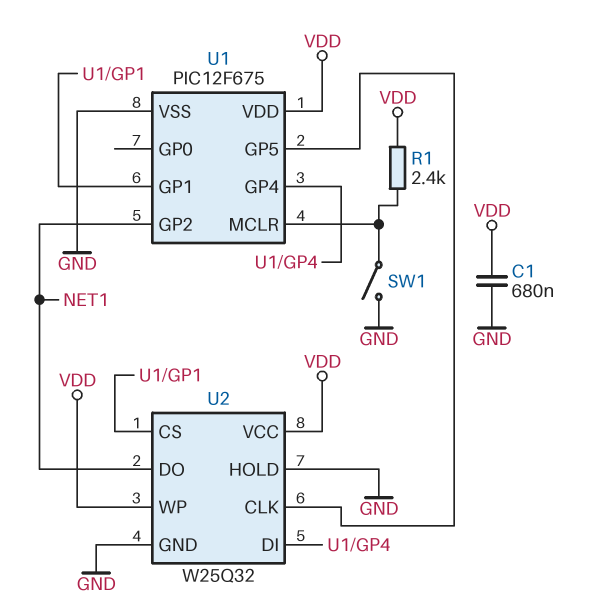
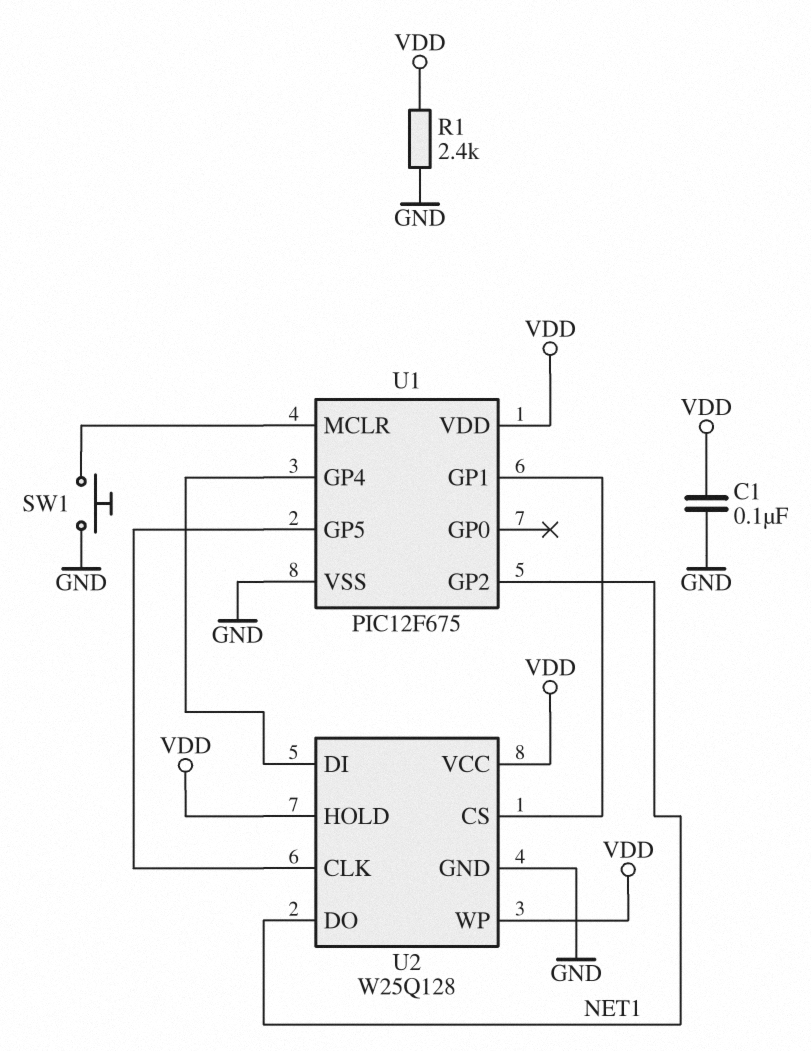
C1: 680nF (GND, VDD) -> 100nF (GND, VDD)
R1: 2.4k (U1/MCLR, VDD) -> 2.4k (GND, VDD)
SW1: switch (GND, U1/MCLR) -> button (GND, U1/MCLR)
U2: W25Q32 -> W25Q128
U2 pin HOLD: GND -> VDD

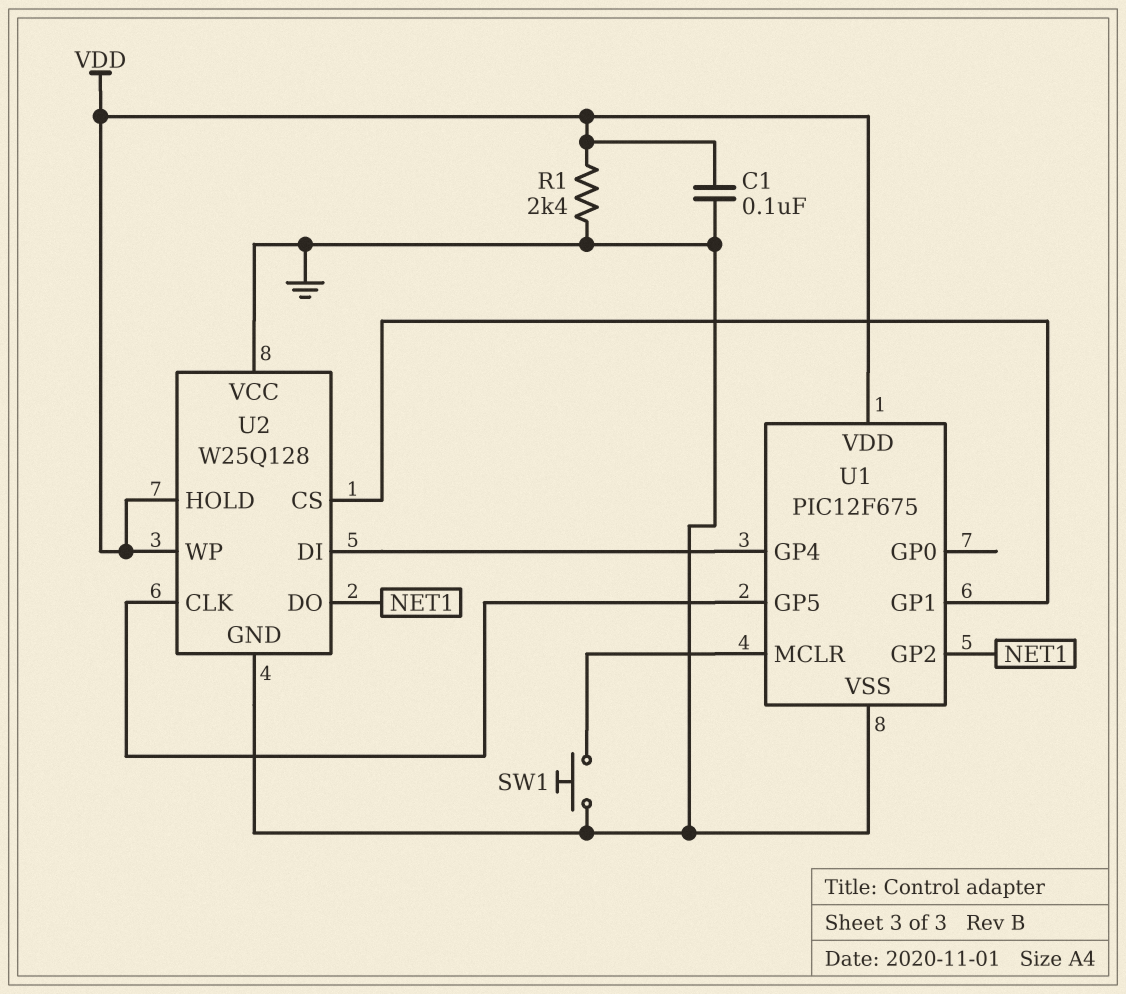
U2 pin VCC: VDD -> GND

